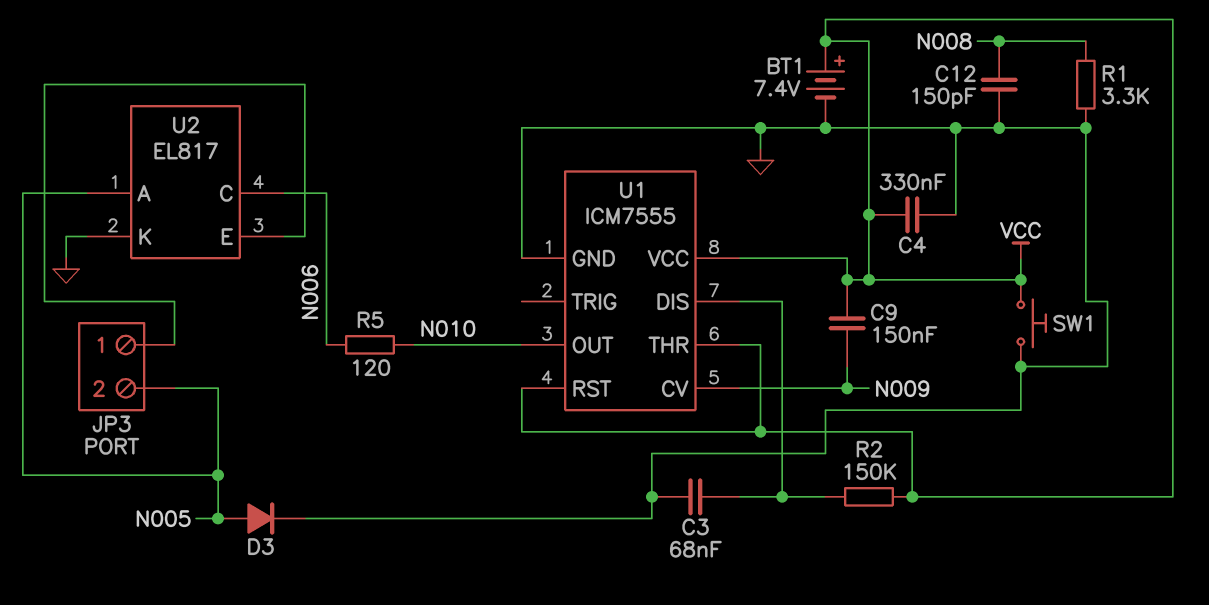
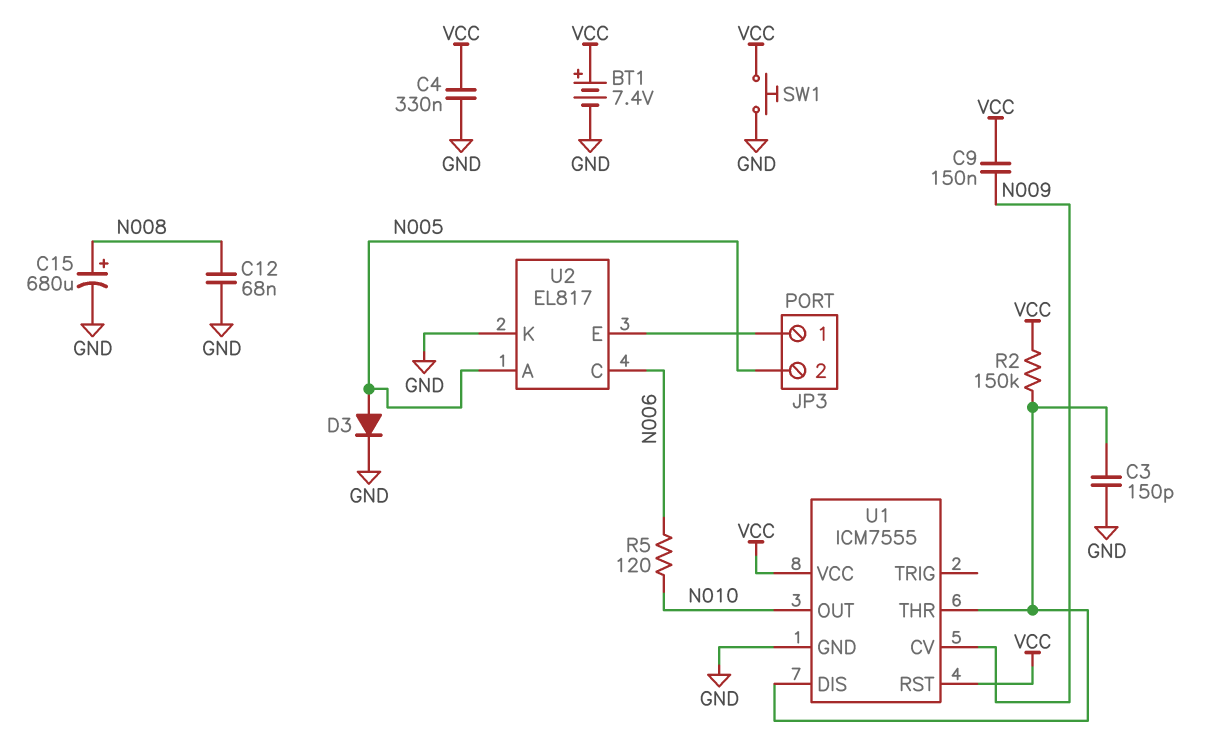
C3: 68nF (GND, U1/DIS) -> 150pF (GND, U1/DIS)
C12: 150pF (GND, N008) -> 68nF (GND, N008)
C15: none -> 680uF (plus N008, minus GND)
R1: 3.3k (GND, N008) -> none
U1 pin THR: VCC -> U1/DIS

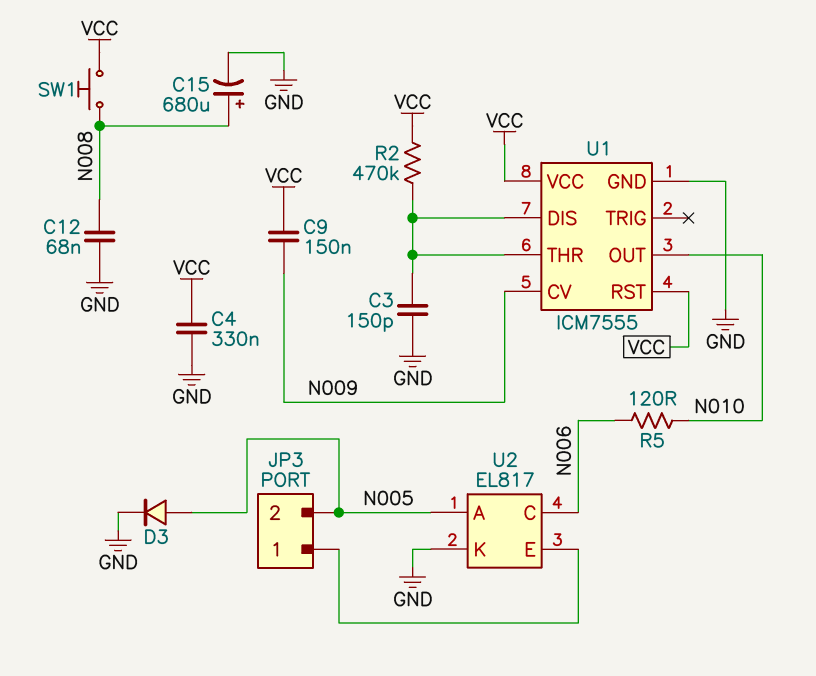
BT1: 7.4V (plus VCC, minus GND) -> none
R2: 150k (U1/DIS, VCC) -> 470k (U1/DIS, VCC)
SW1: button (GND, VCC) -> button (N008, VCC)

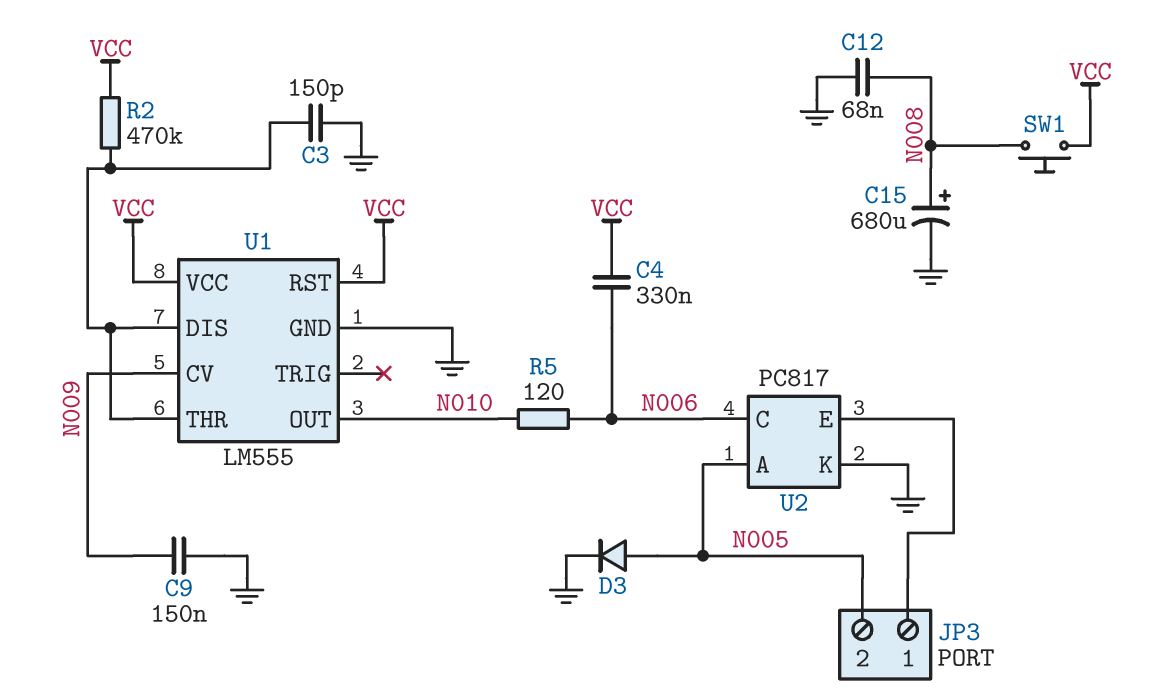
C4: 330nF (GND, VCC) -> 330nF (N006, VCC)
C9: 150nF (N009, VCC) -> 150nF (GND, N009)
U1: ICM7555 -> LM555
U2: EL817 -> PC817

